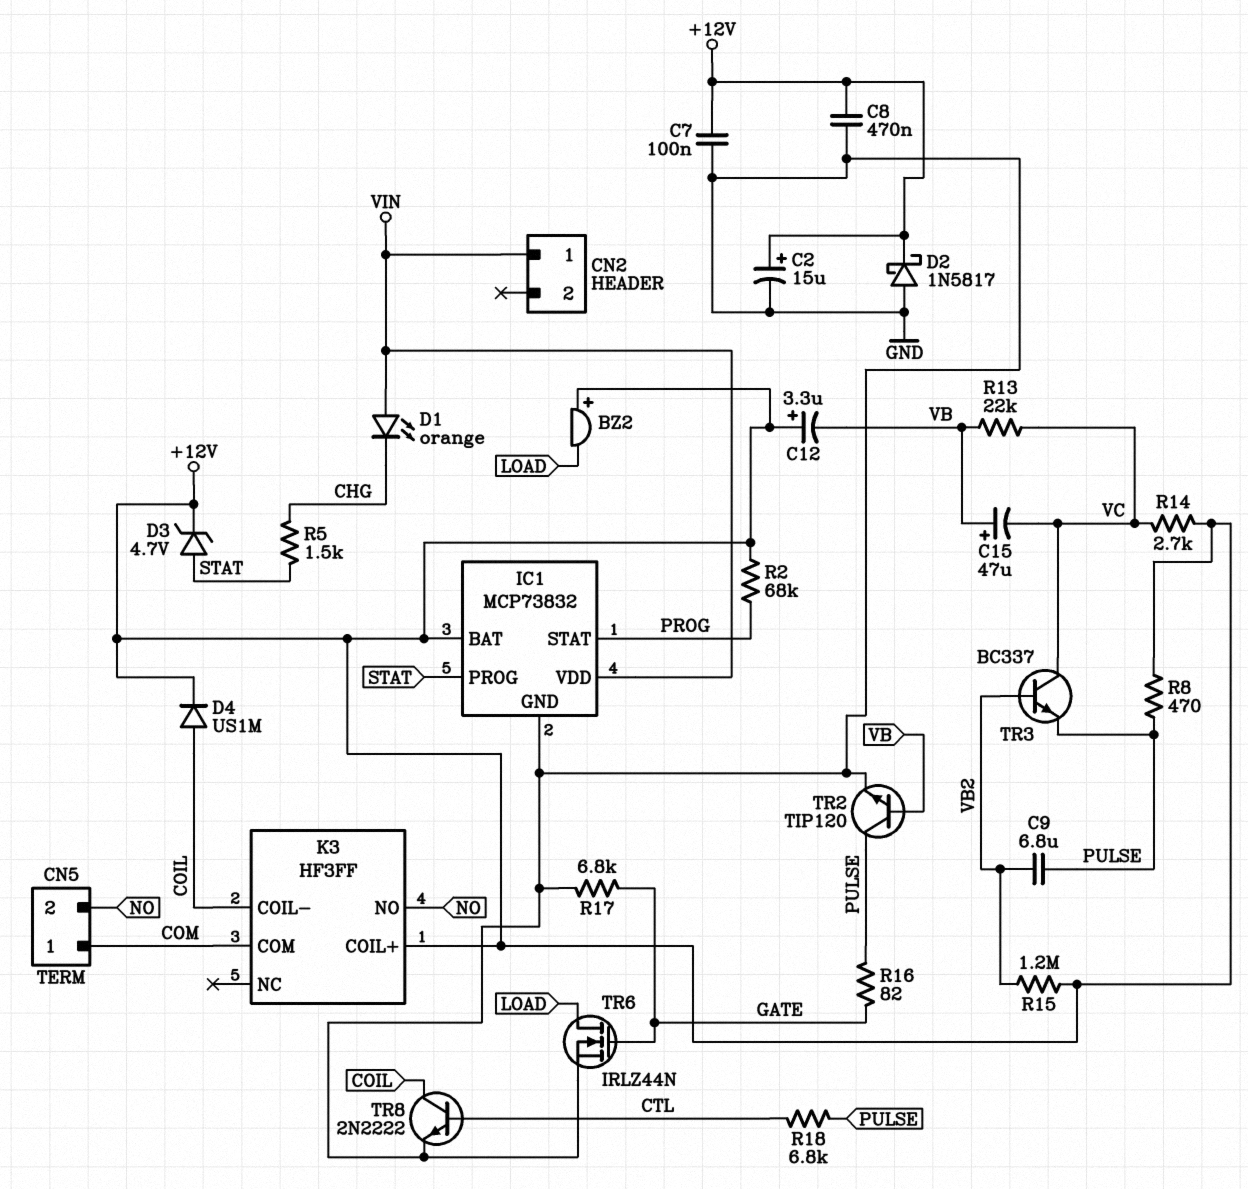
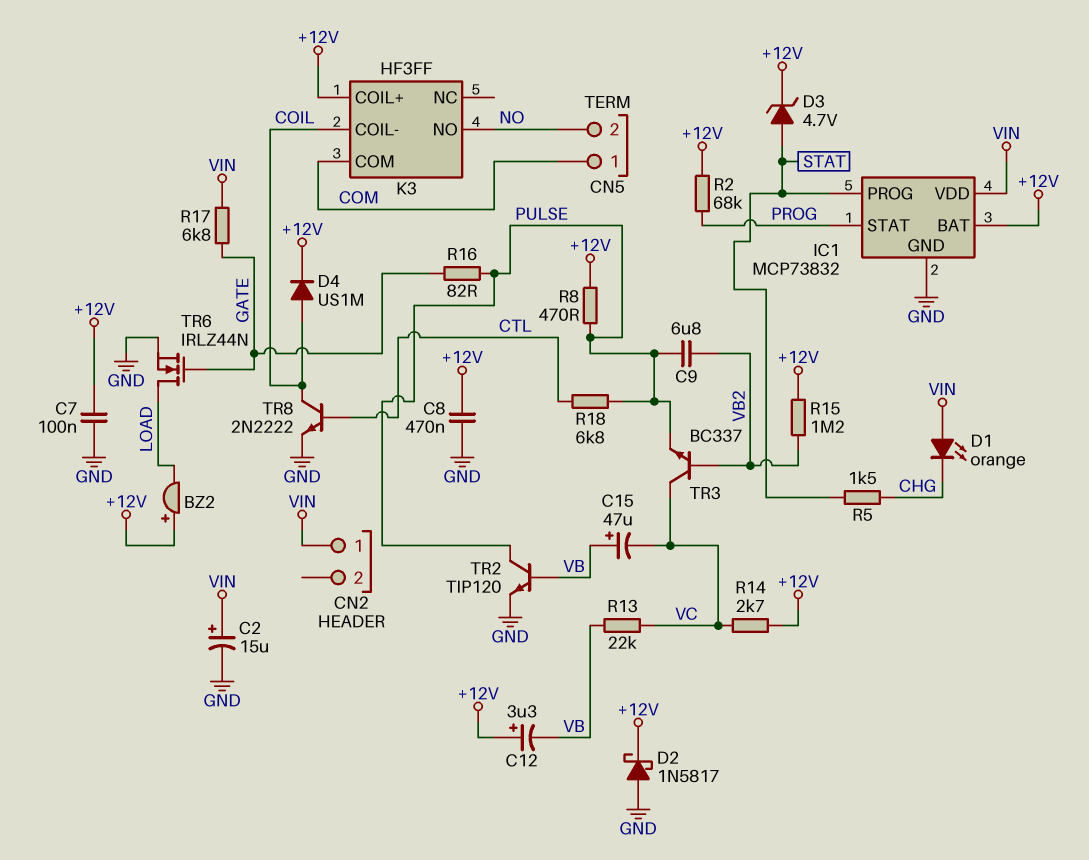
C2: 15uF (plus +12V, minus GND) -> 15uF (plus VIN, minus GND)
R17: 6.8k (GATE, GND) -> 6.8k (GATE, VIN)

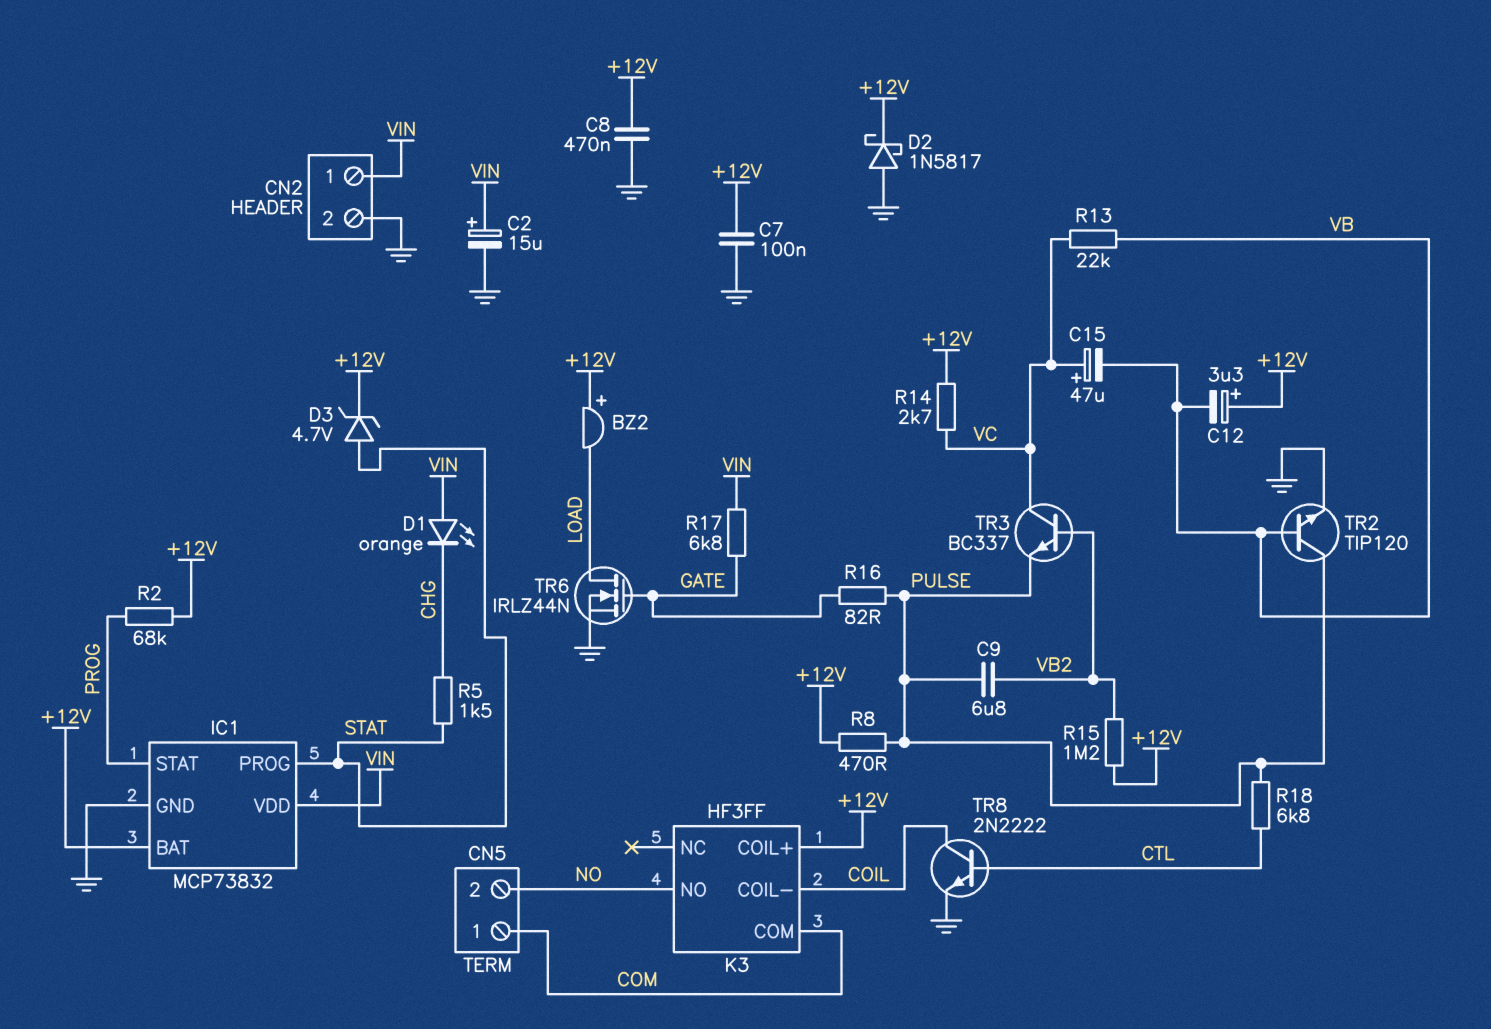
C15: 47uF (plus VB, minus VC) -> 47uF (plus VC, minus VB)
CN2 pin 2: none -> GND
D4: diode US1M (A COIL, K +12V) -> none

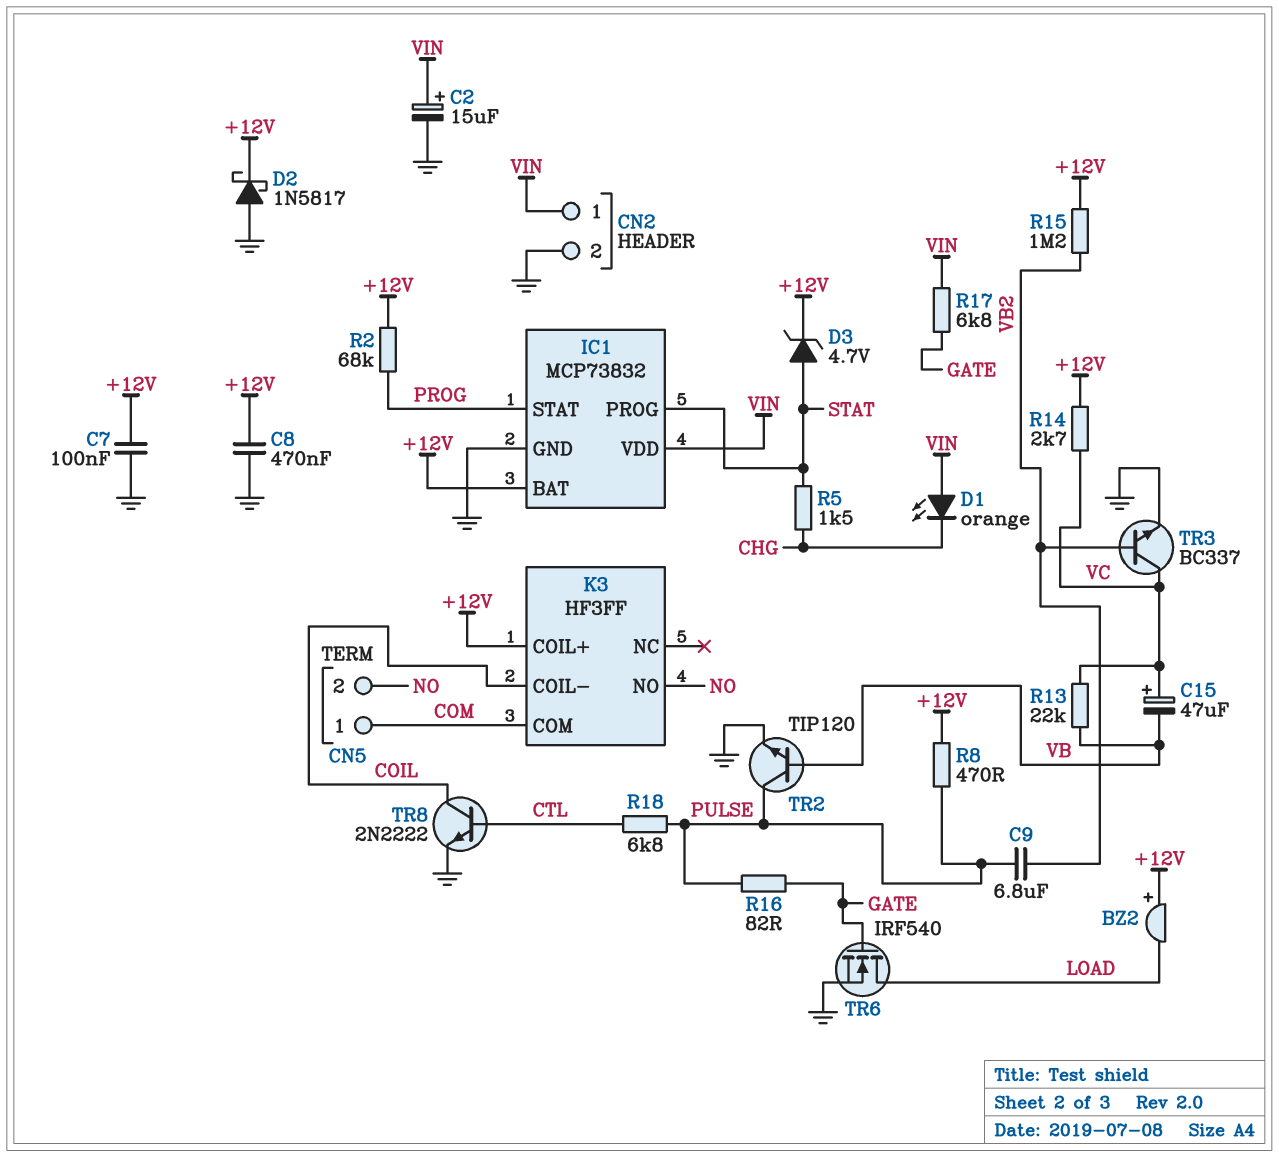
C12: 3.3uF (plus +12V, minus VB) -> none
TR3: NPN BC337 (B VB2, C VC, E PULSE) -> NPN BC337 (B VB2, C VC, E GND)
TR6: NMOS IRLZ44N (G GATE, D LOAD, S GND) -> NMOS IRF540 (G GATE, D LOAD, S GND)

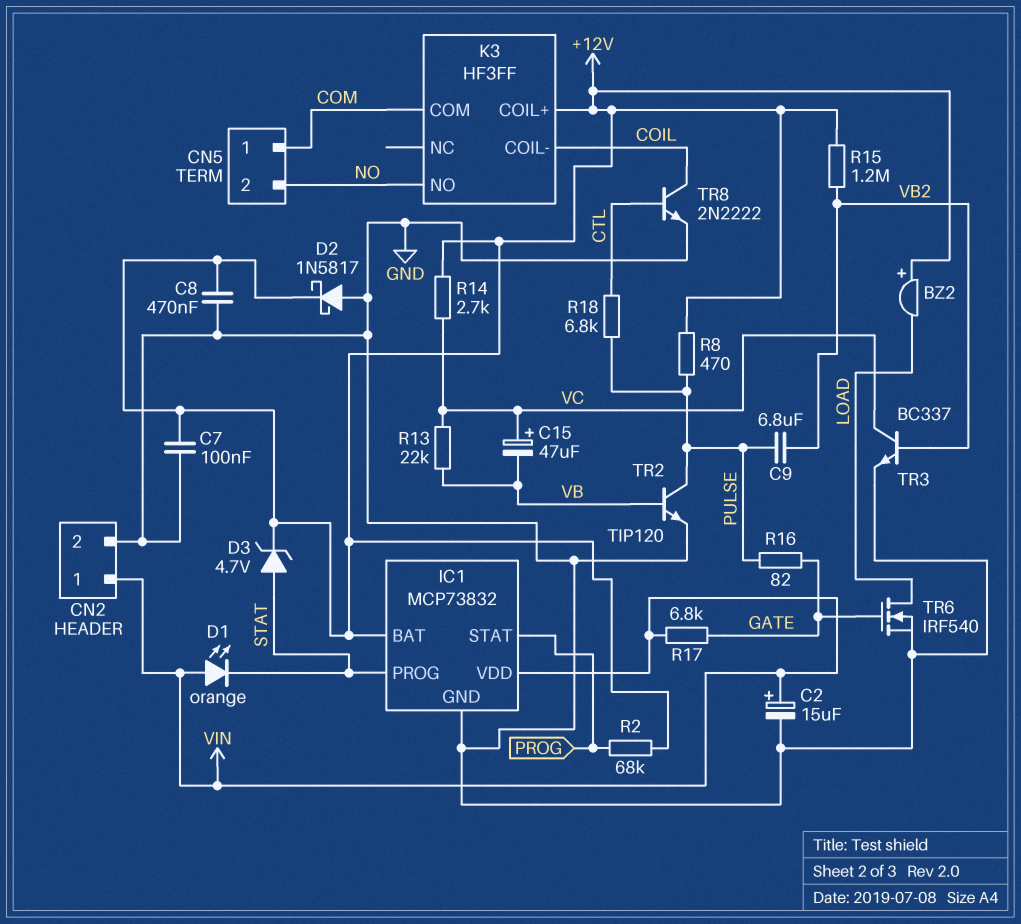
D1: LED orange (A VIN, K CHG) -> LED orange (A VIN, K STAT)
R5: 1.5k (CHG, STAT) -> none

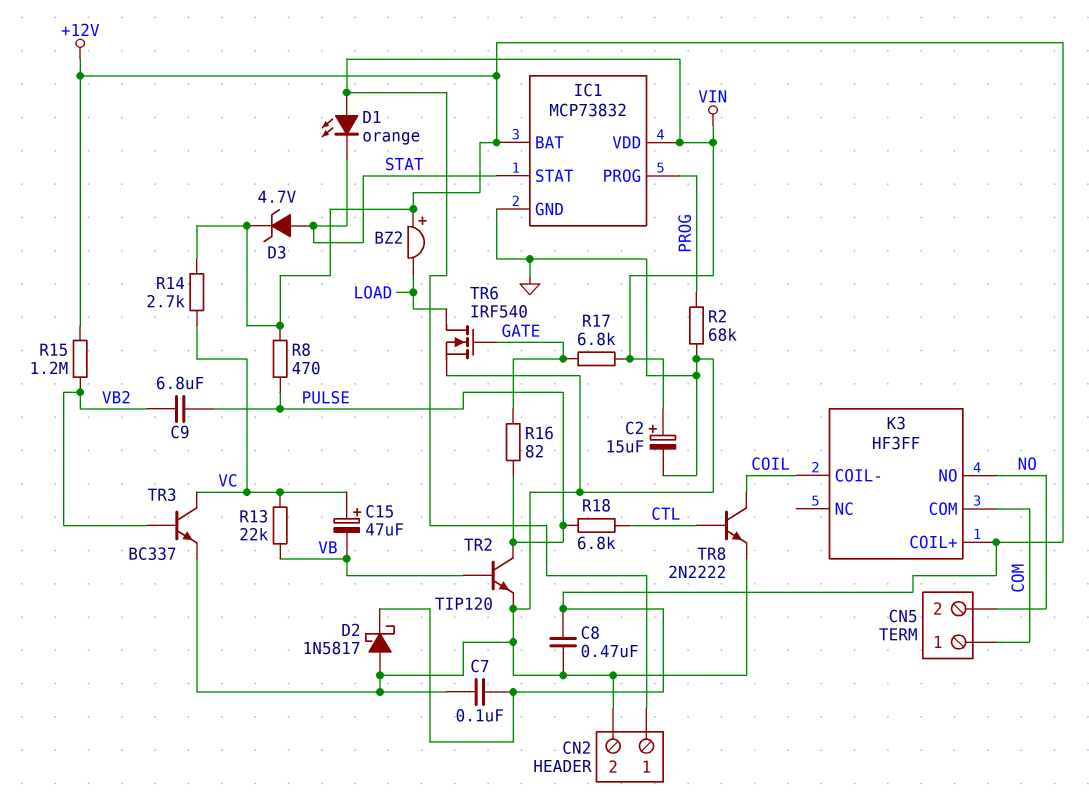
IC1 pin PROG: STAT -> PROG
IC1 pin STAT: PROG -> STAT
R2: 68k (+12V, PROG) -> 68k (GND, PROG)

